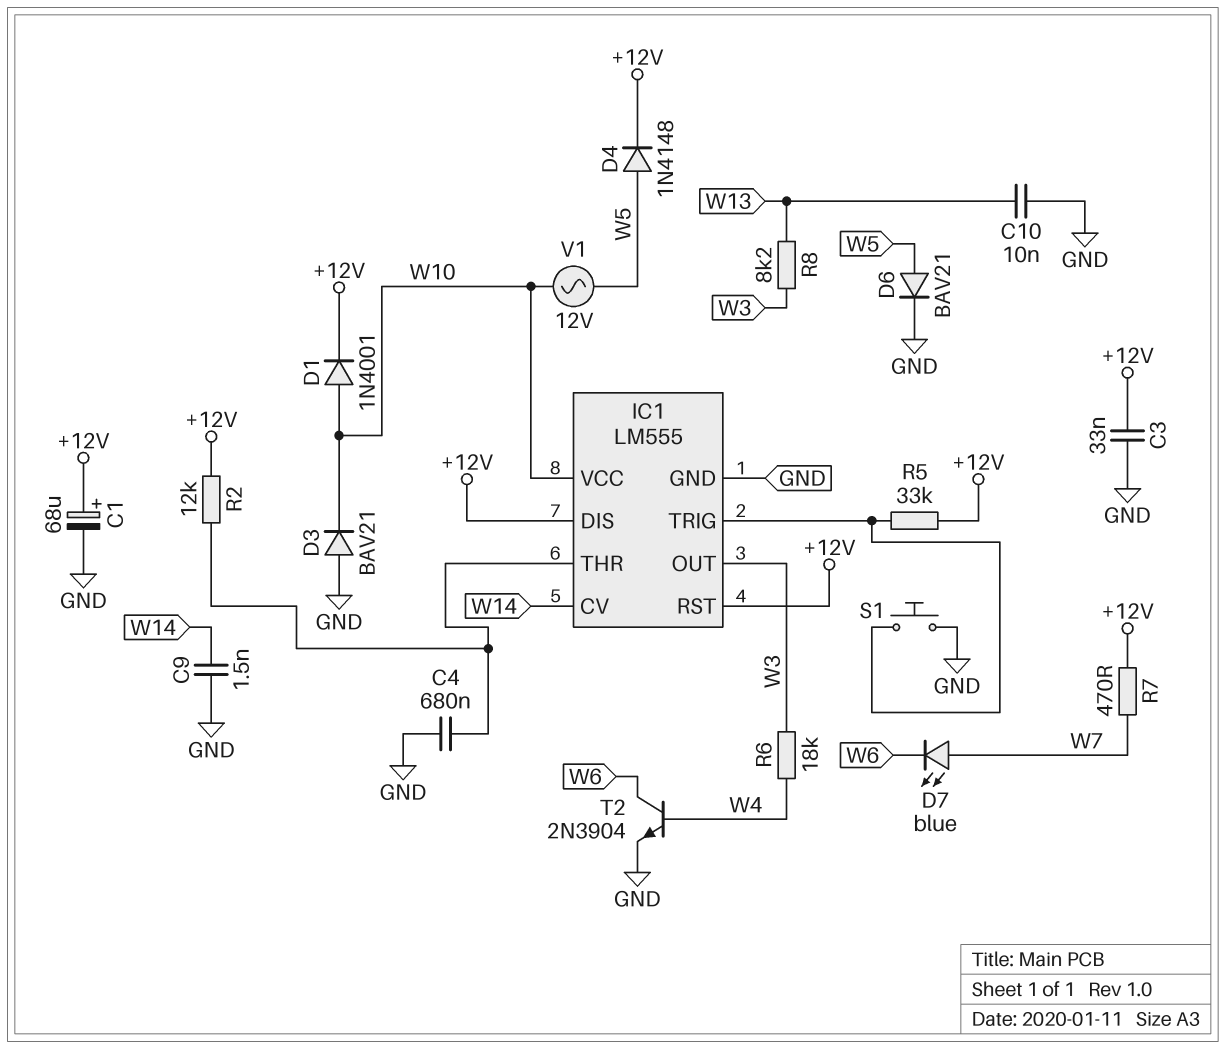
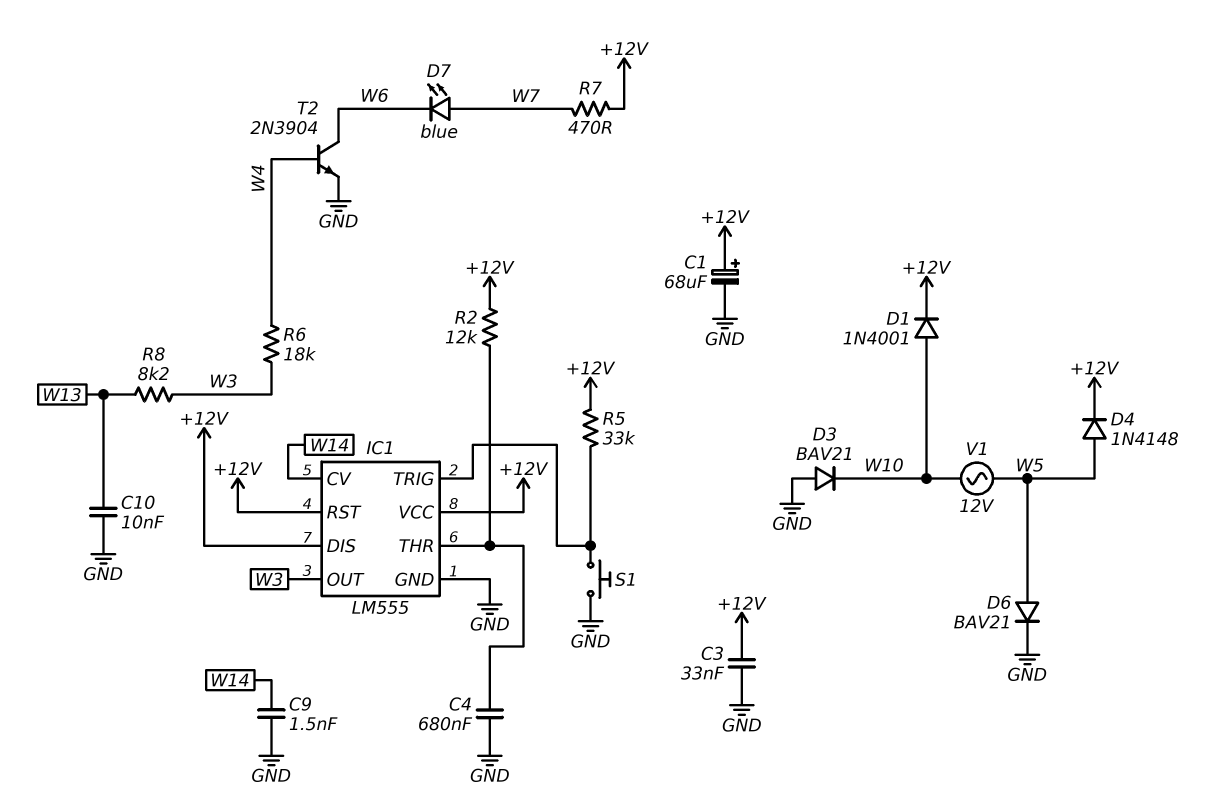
IC1 pin VCC: W10 -> +12V

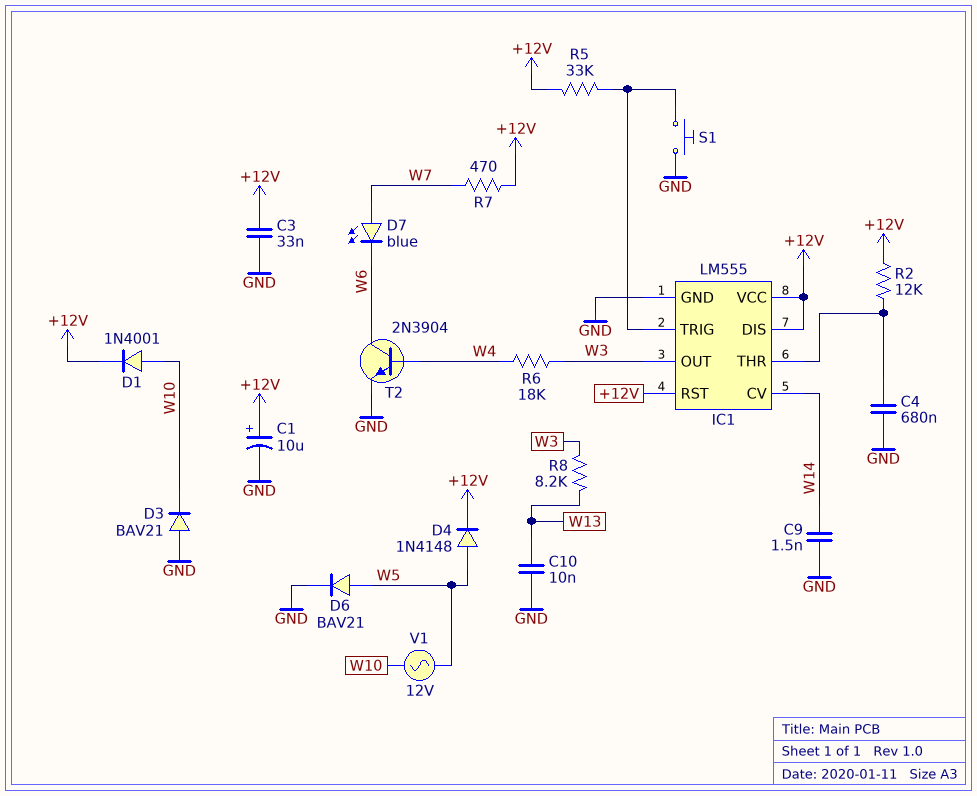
C1: 68uF (plus +12V, minus GND) -> 10uF (plus +12V, minus GND)

